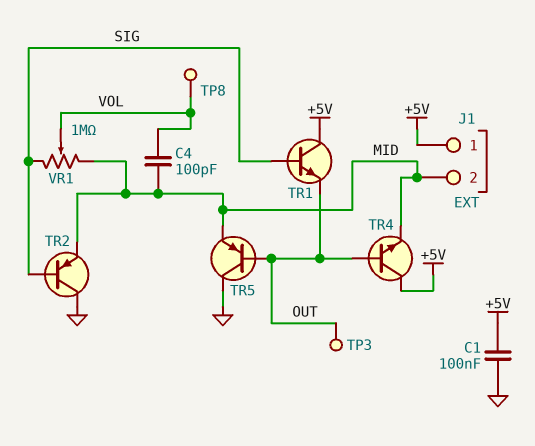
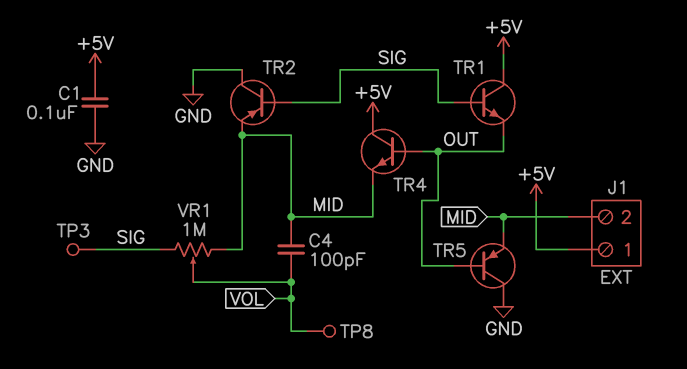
TP3: test point (OUT) -> test point (SIG)

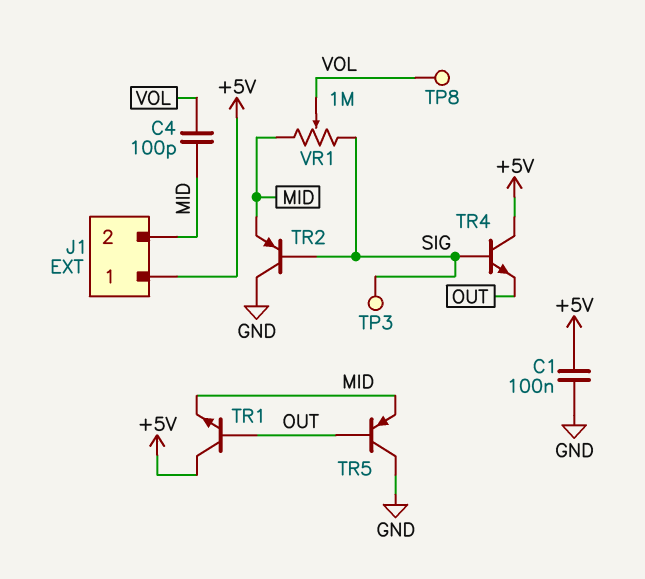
TR1: NPN (B SIG, C +5V, E OUT) -> NPN (B OUT, C +5V, E MID)
TR4: NPN (B OUT, C +5V, E MID) -> NPN (B SIG, C +5V, E OUT)

